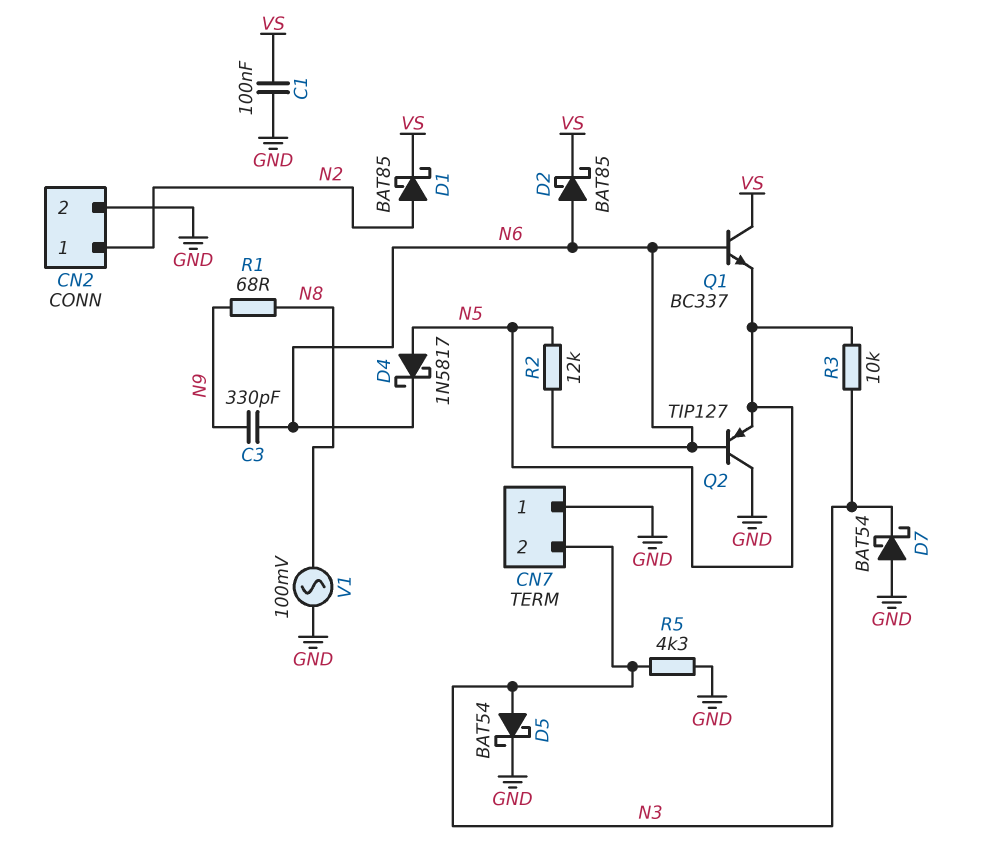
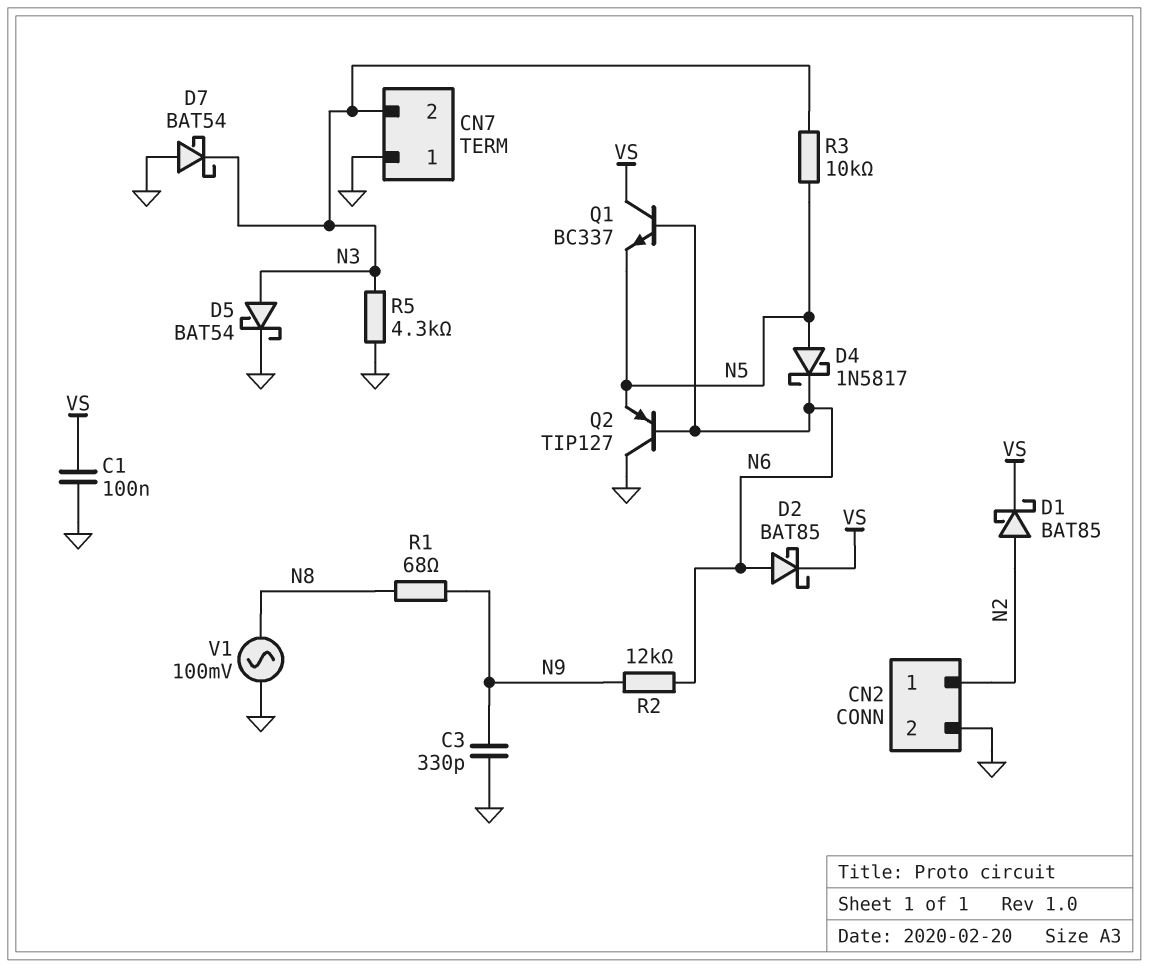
C3: 330pF (N6, N9) -> 330pF (GND, N9)
R2: 12k (N5, N6) -> 12k (N6, N9)

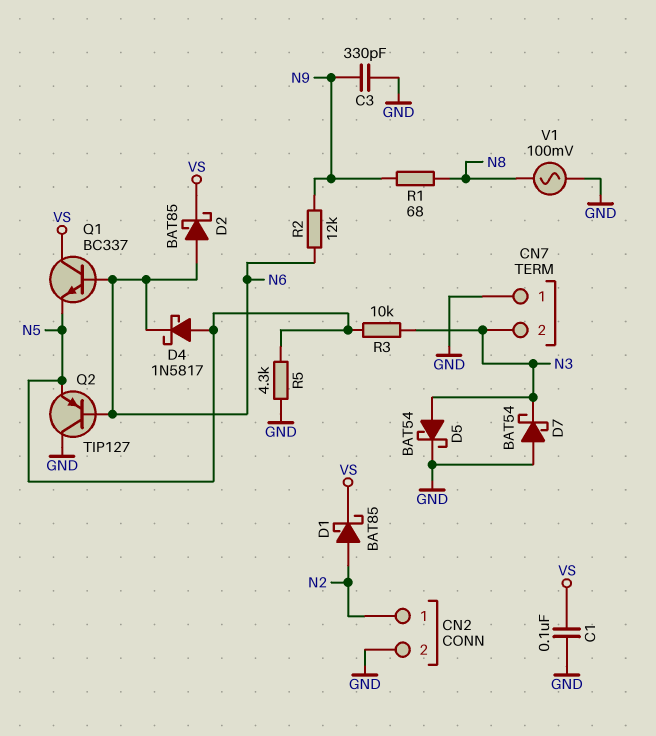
R5: 4.3k (GND, N3) -> 4.3k (GND, N5)

